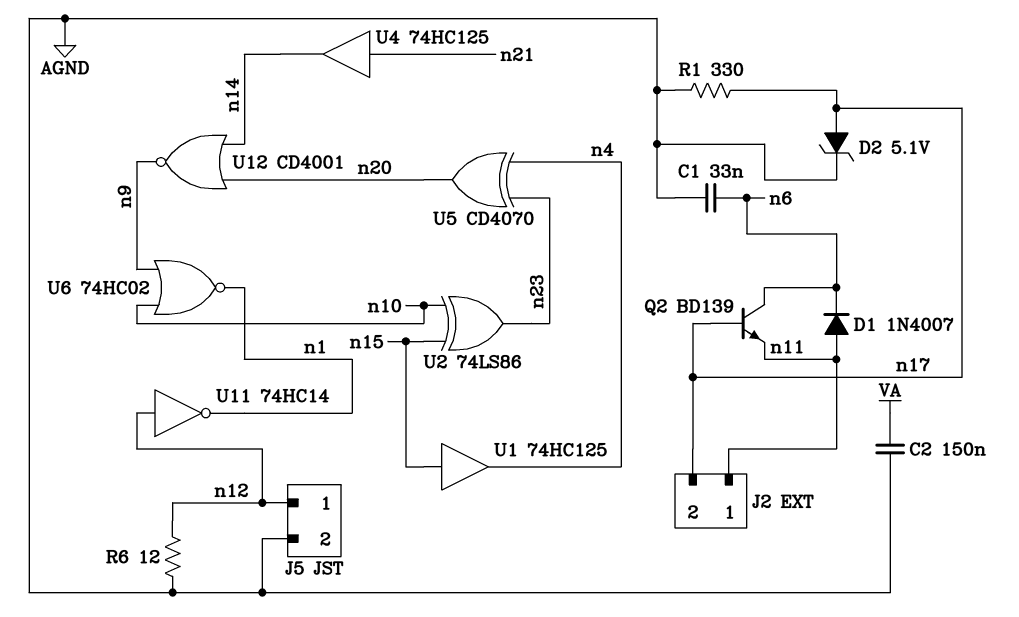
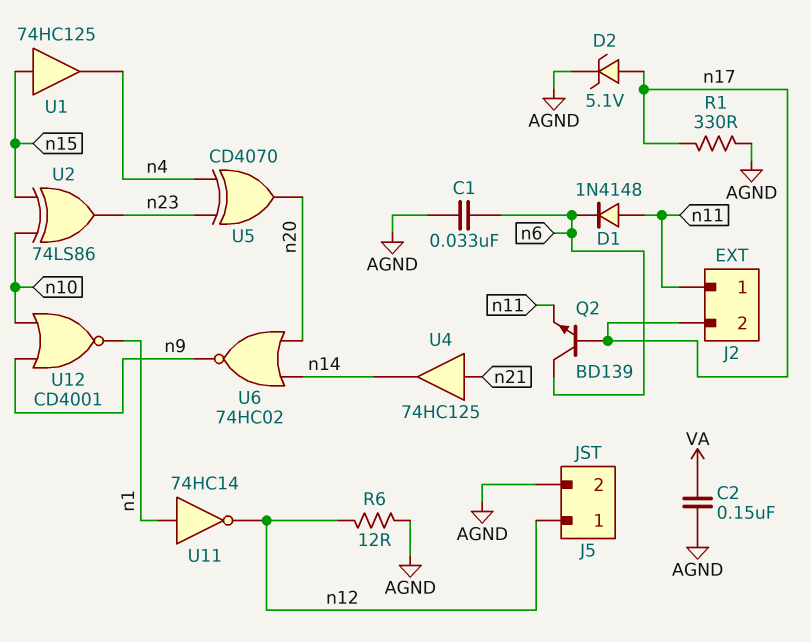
D1: diode 1N4007 (A n11, K n6) -> diode 1N4148 (A n11, K n6)
U6: NOR 74HC02 (in n9, in n10, out n1) -> NOR 74HC02 (in n14, in n20, out n9)
U11: NOT 74HC14 (in n12, out n1) -> NOT 74HC14 (in n1, out n12)
U12: NOR CD4001 (in n14, in n20, out n9) -> NOR CD4001 (in n9, in n10, out n1)

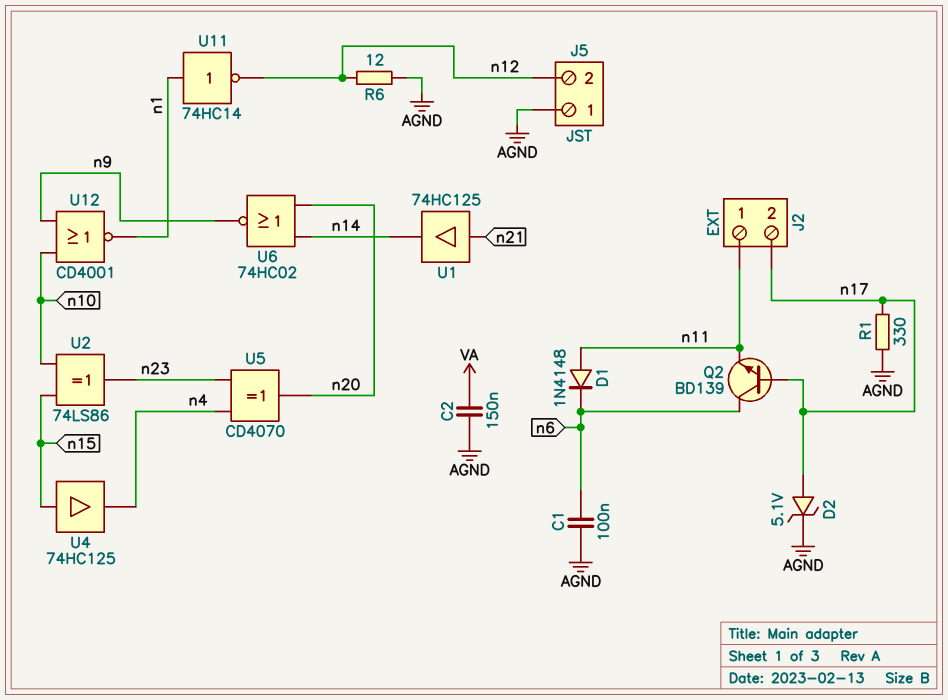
C1: 33nF (AGND, n6) -> 100nF (AGND, n6)
J5 pin 1: n12 -> AGND
J5 pin 2: AGND -> n12
U1: buffer 74HC125 (in n15, out n4) -> buffer 74HC125 (in n21, out n14)
U4: buffer 74HC125 (in n21, out n14) -> buffer 74HC125 (in n15, out n4)

